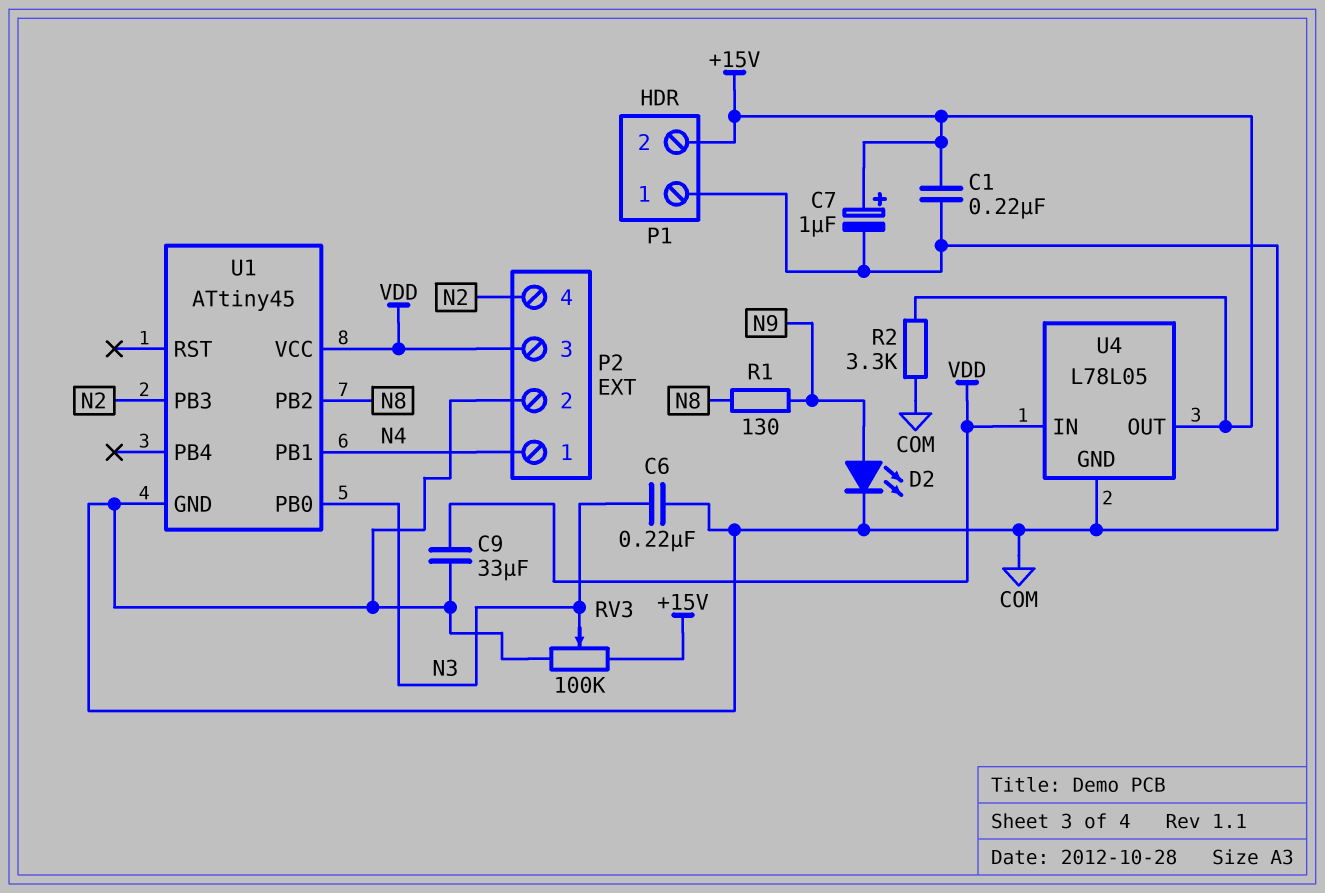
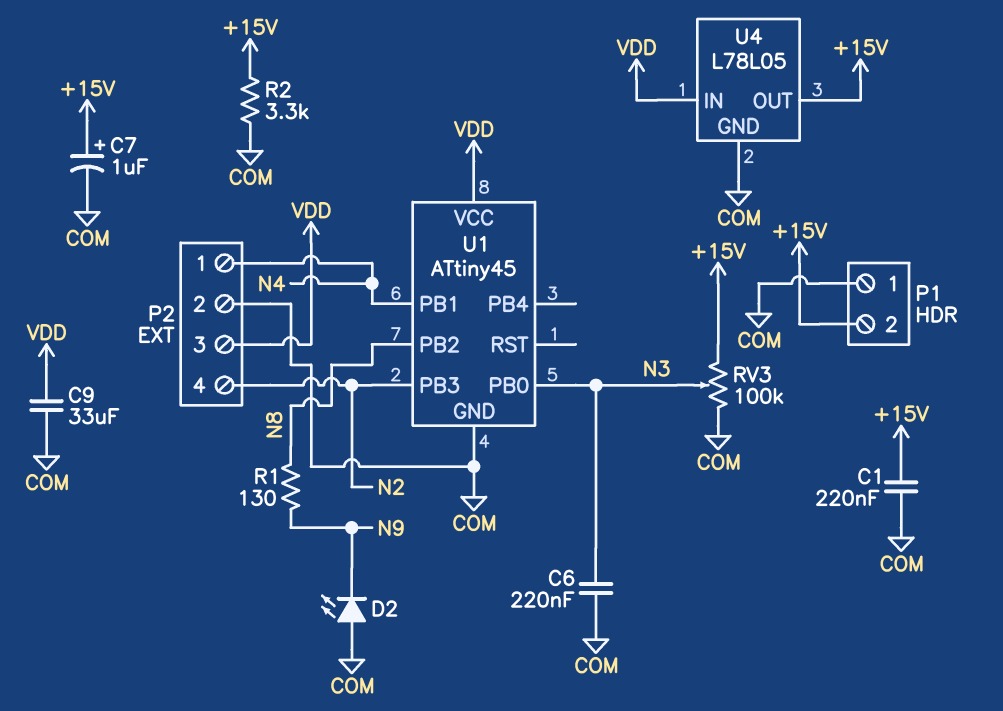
D2: LED (A N9, K COM) -> LED (A COM, K N9)

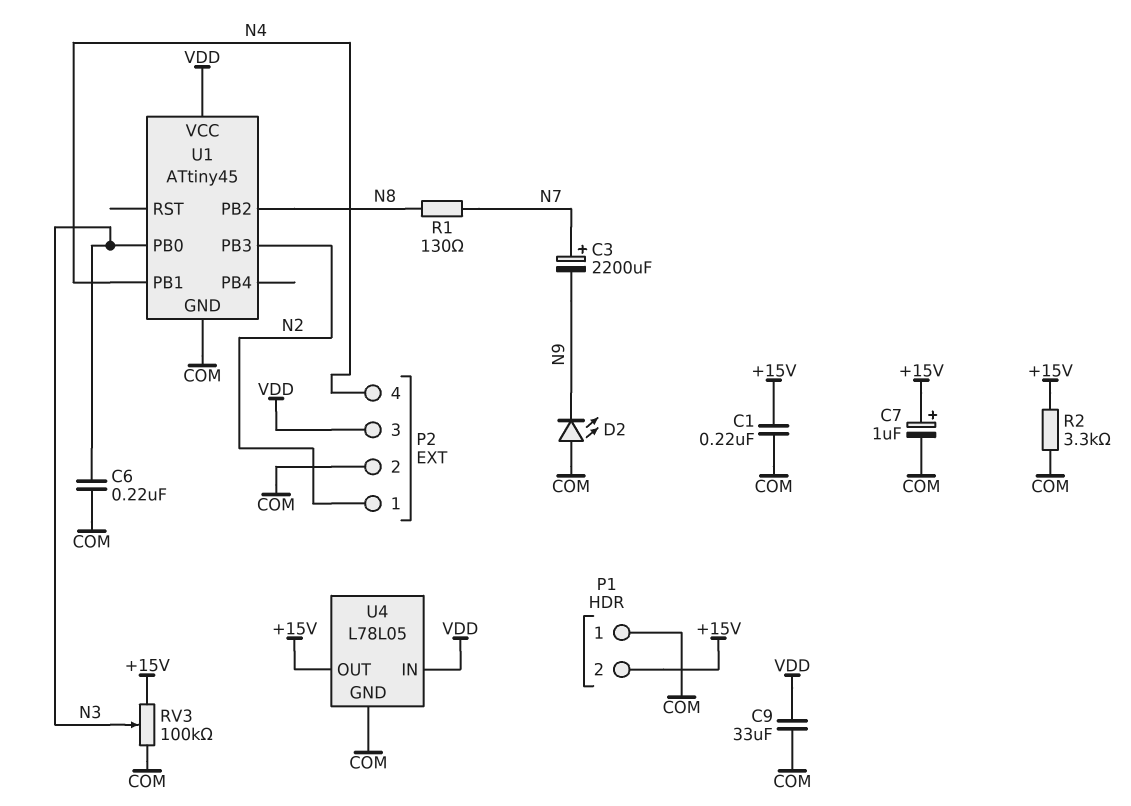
C3: none -> 2200uF (plus N7, minus N9)
P2 pin 1: N4 -> N2
P2 pin 4: N2 -> N4
R1: 130 (N8, N9) -> 130 (N7, N8)

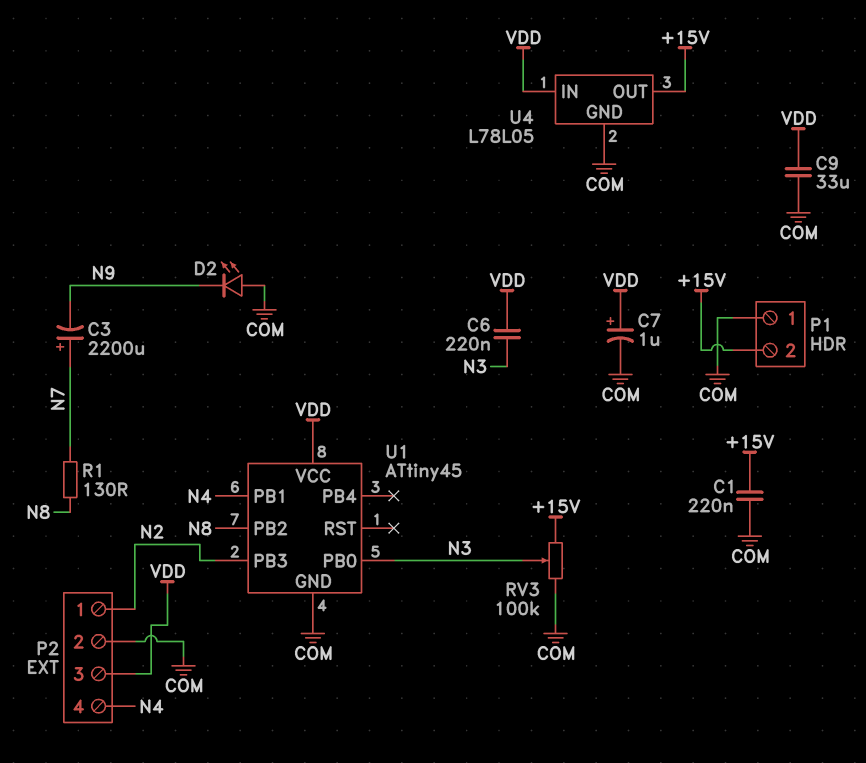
C6: 220nF (COM, N3) -> 220nF (N3, VDD)
C7: 1uF (plus +15V, minus COM) -> 1uF (plus VDD, minus COM)
R2: 3.3k (+15V, COM) -> none

